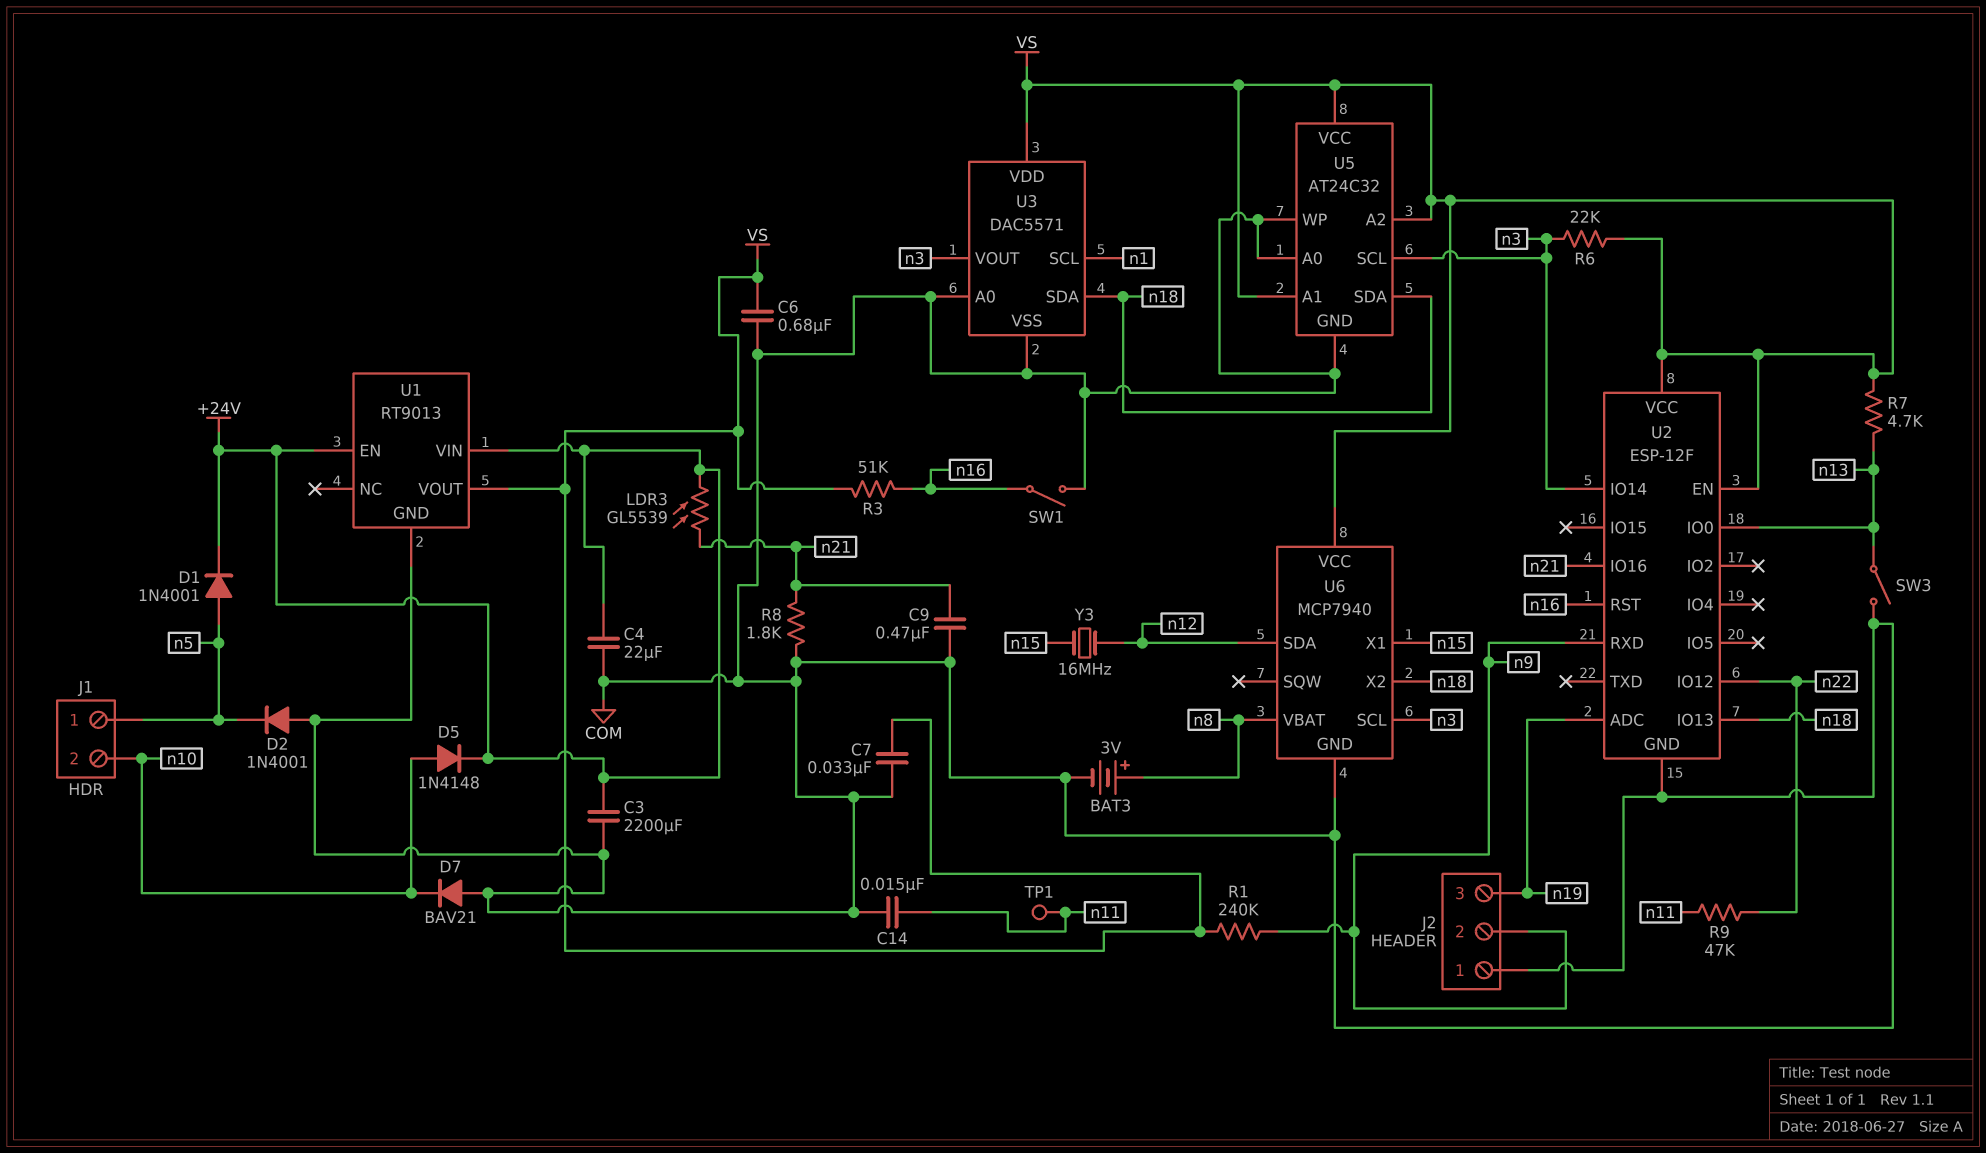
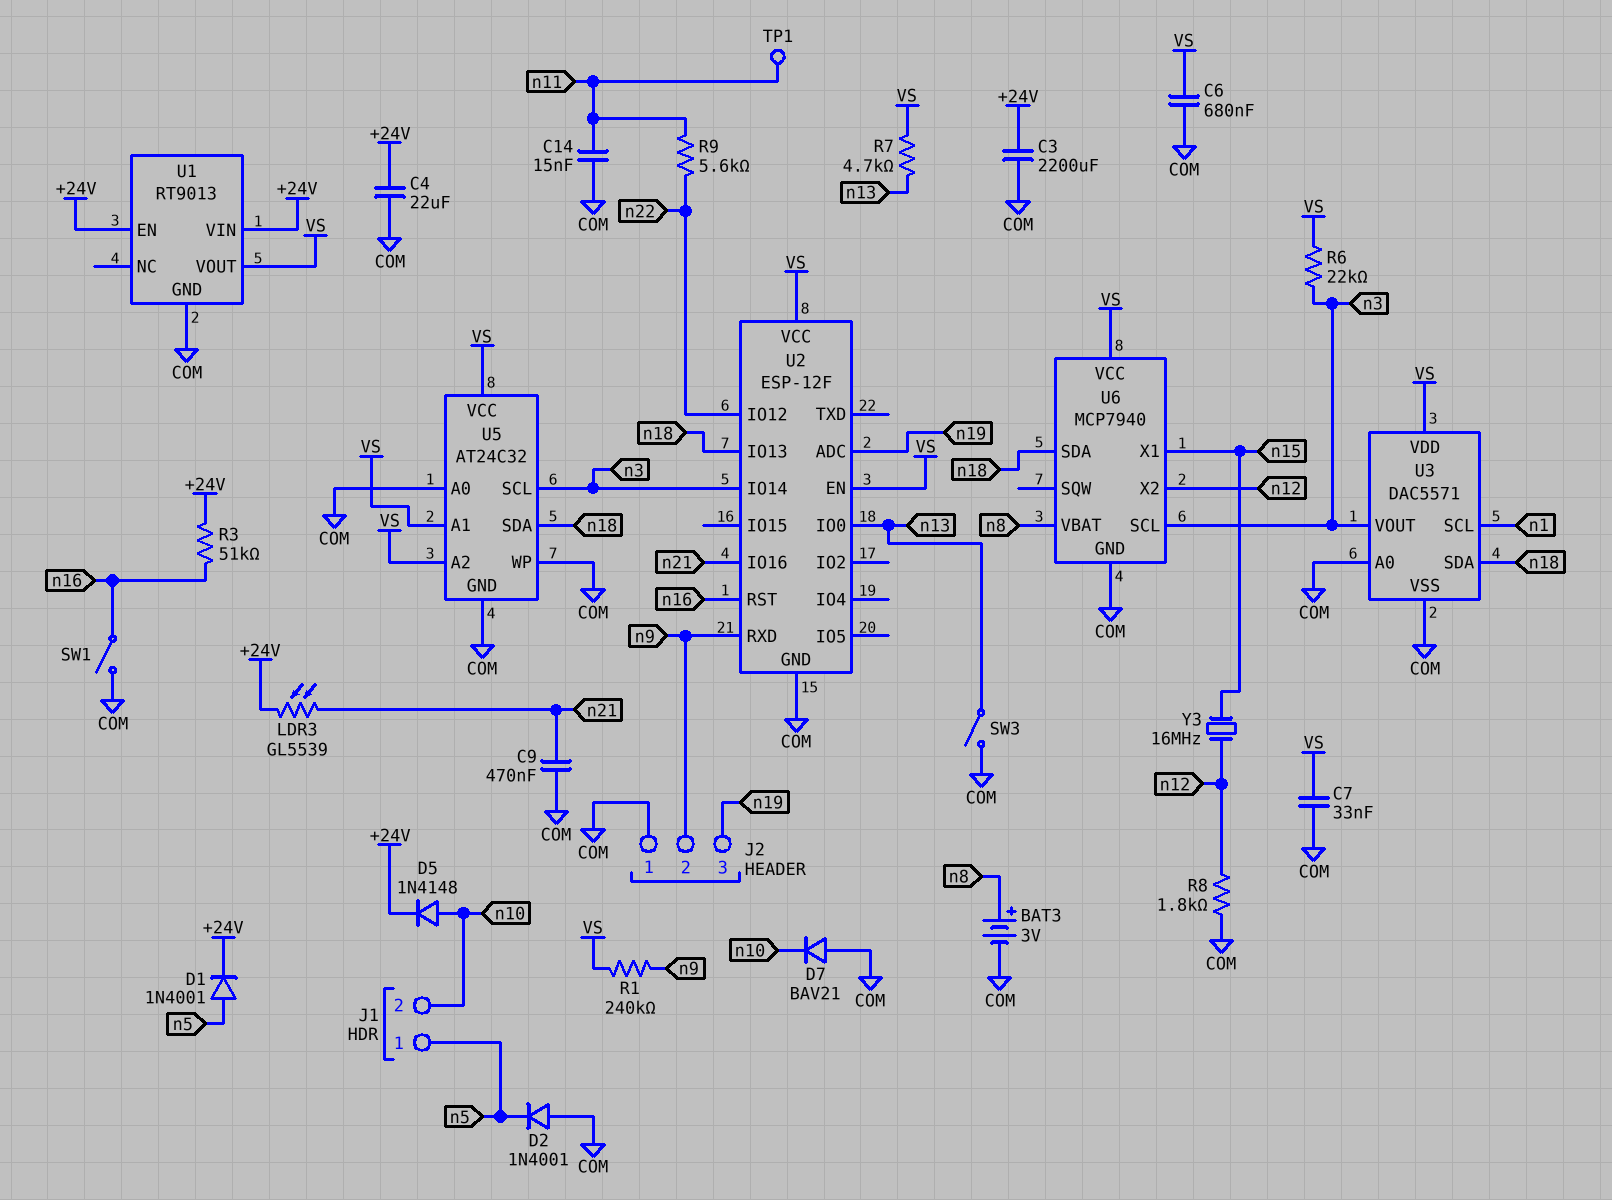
R3: 51k (VS, n16) -> 51k (+24V, n16)
R8: 1.8k (COM, n21) -> 1.8k (COM, n12)
R9: 47k (n11, n22) -> 5.6k (n11, n22)
U6 pin SDA: n12 -> n18
U6 pin X2: n18 -> n12

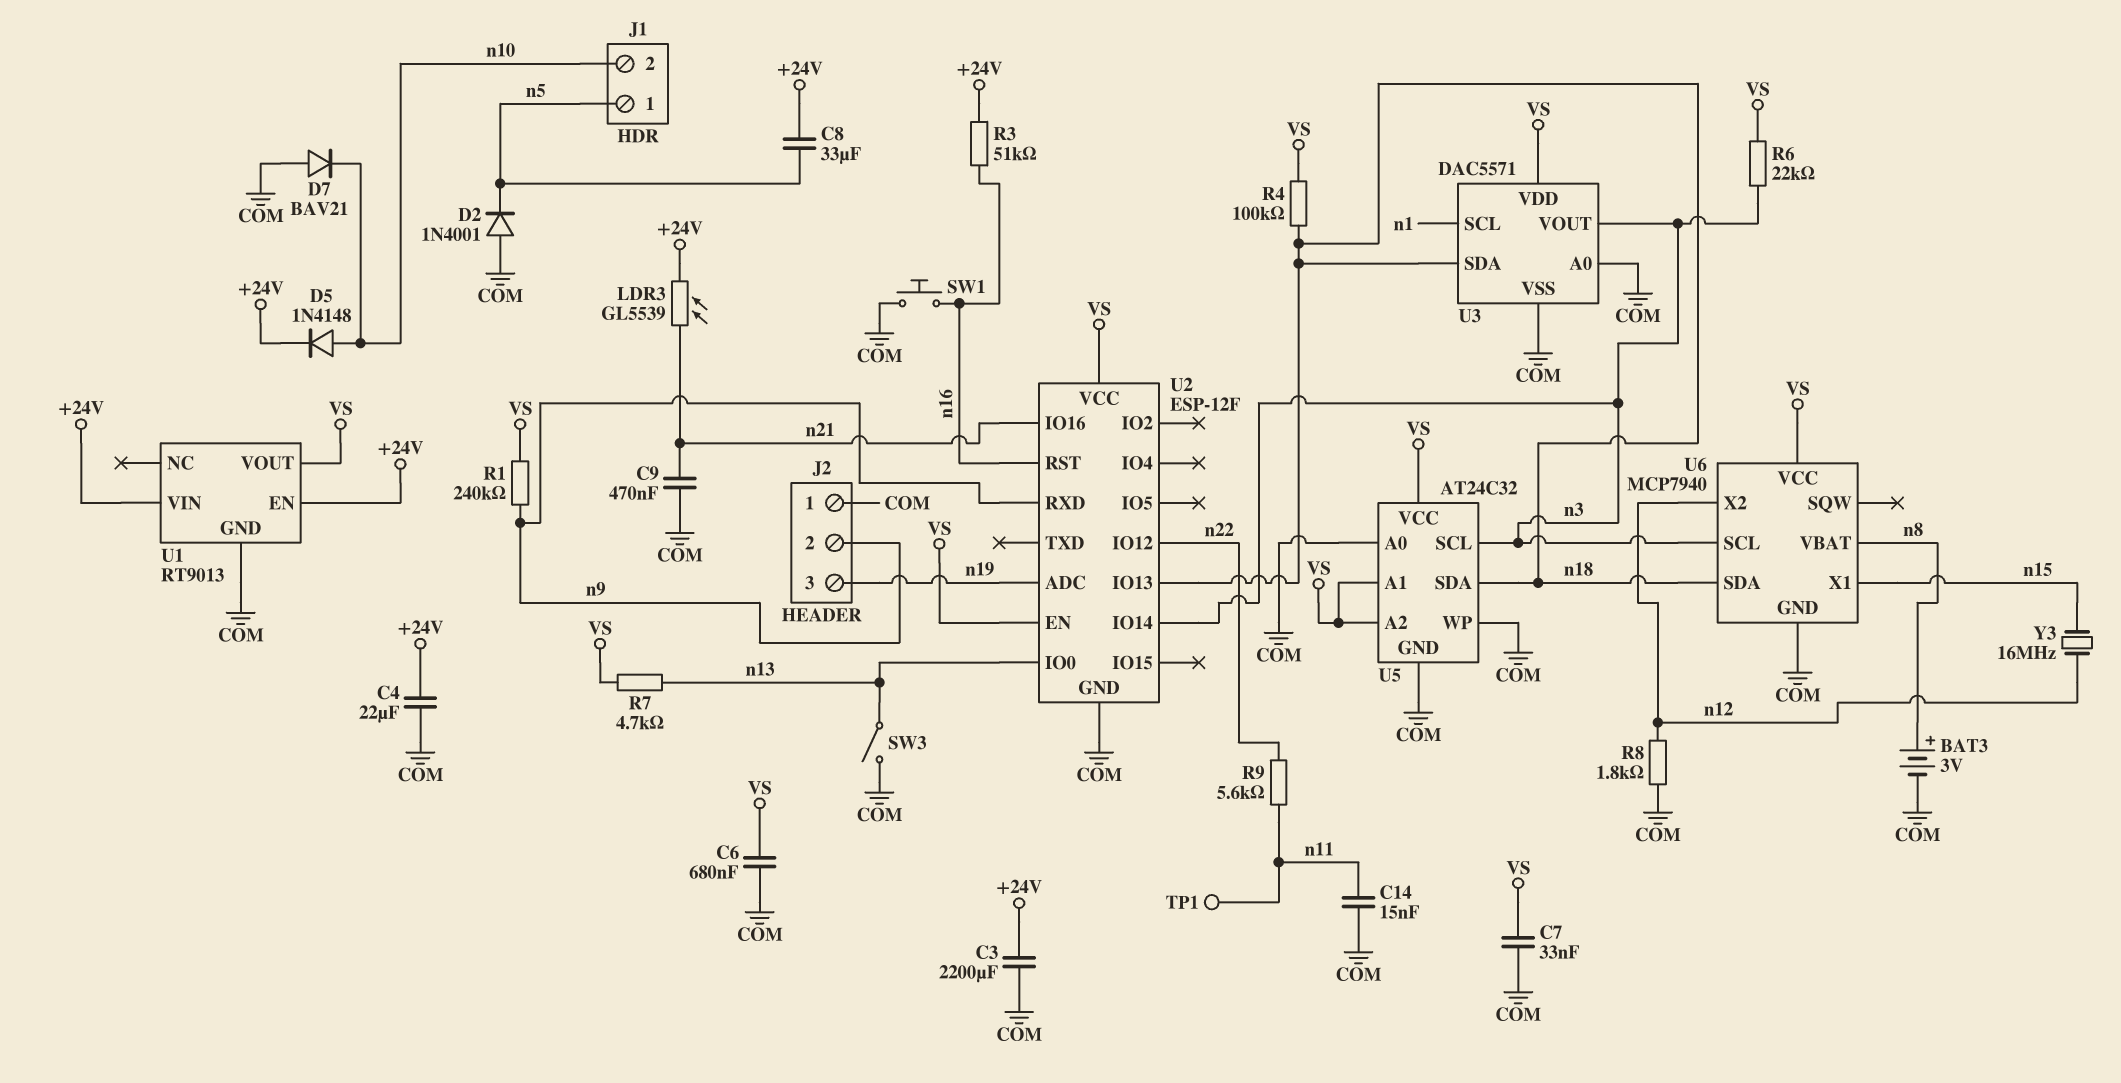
C8: none -> 33uF (+24V, n5)
D1: diode 1N4001 (A n5, K +24V) -> none
R4: none -> 100k (VS, n18)
SW1: switch (COM, n16) -> button (COM, n16)

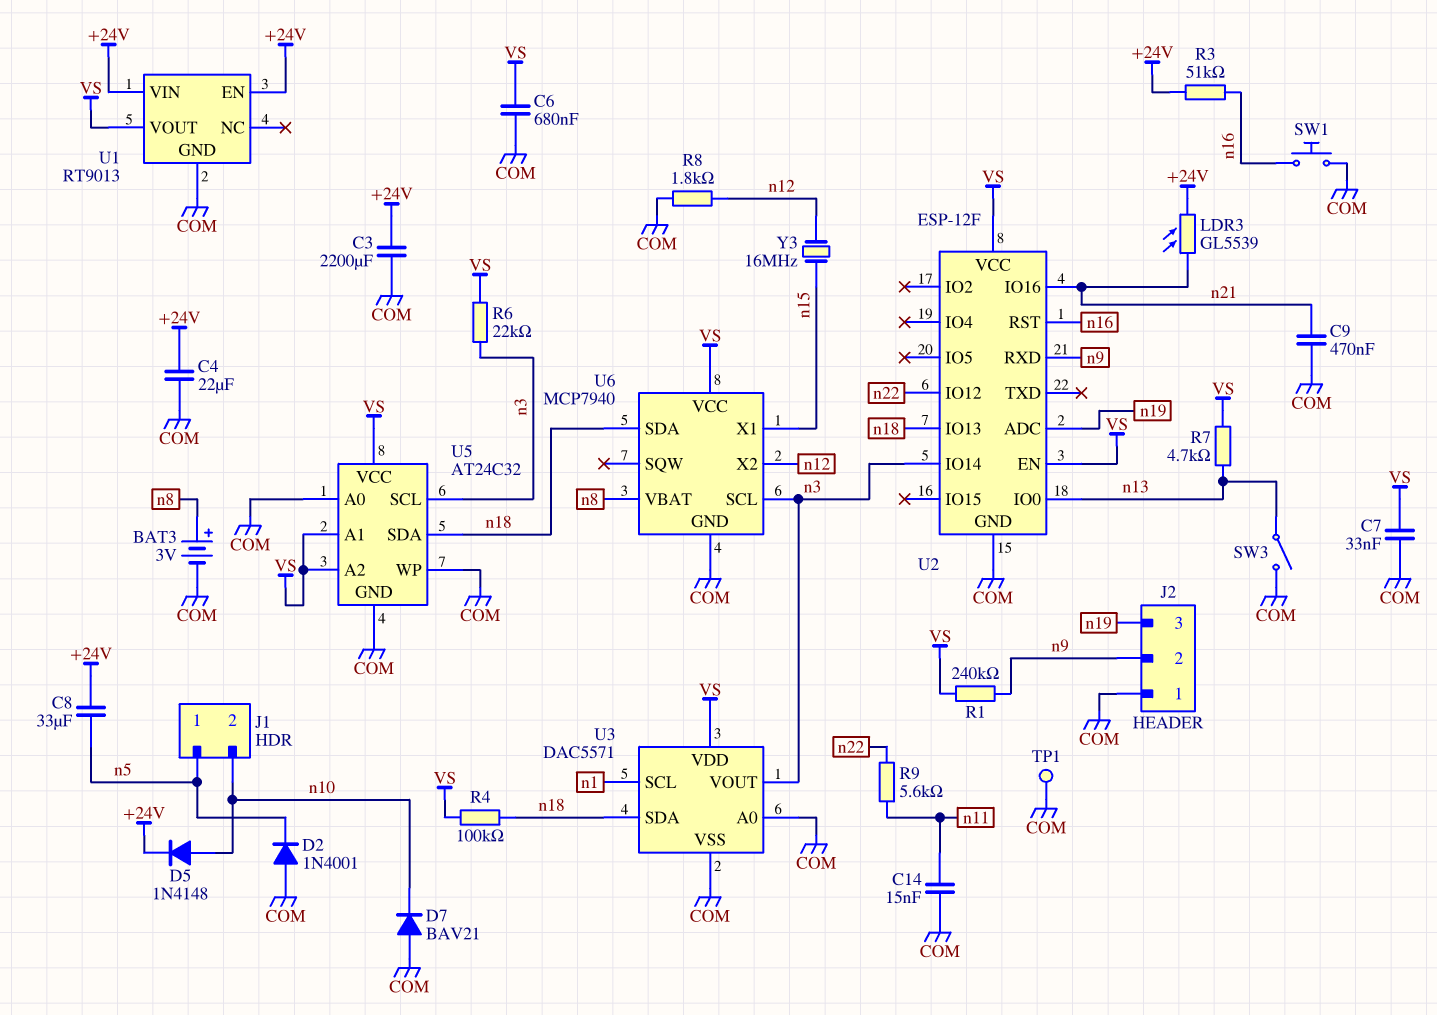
TP1: test point (n11) -> test point (COM)

